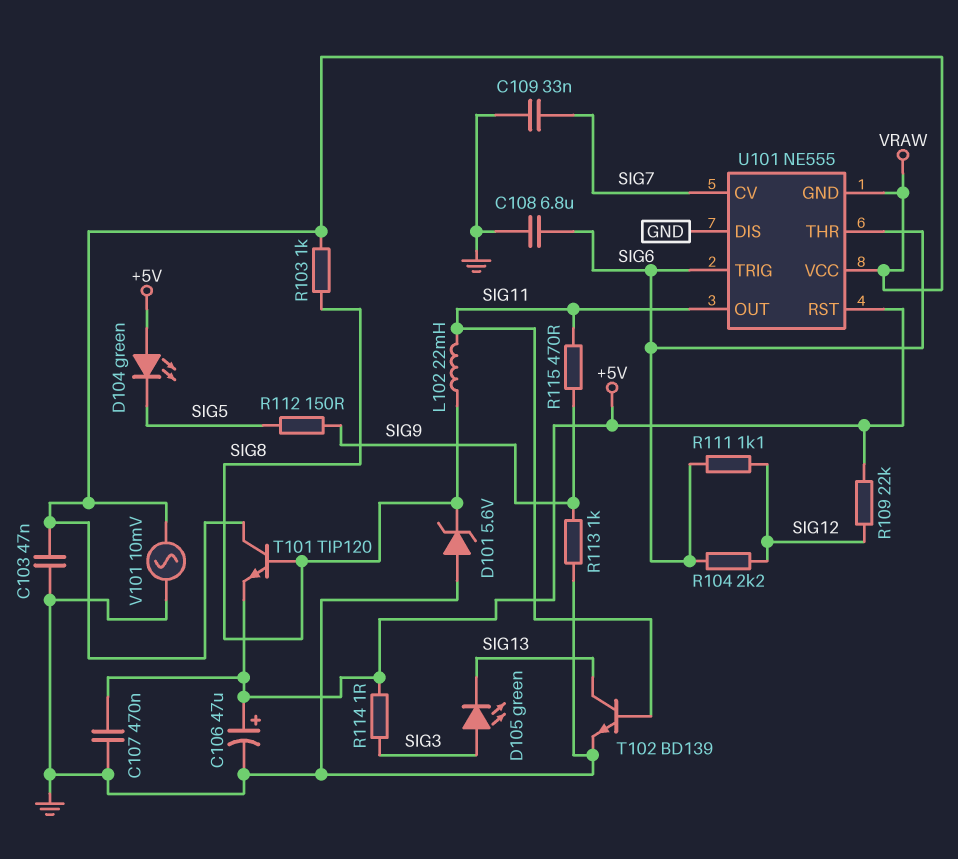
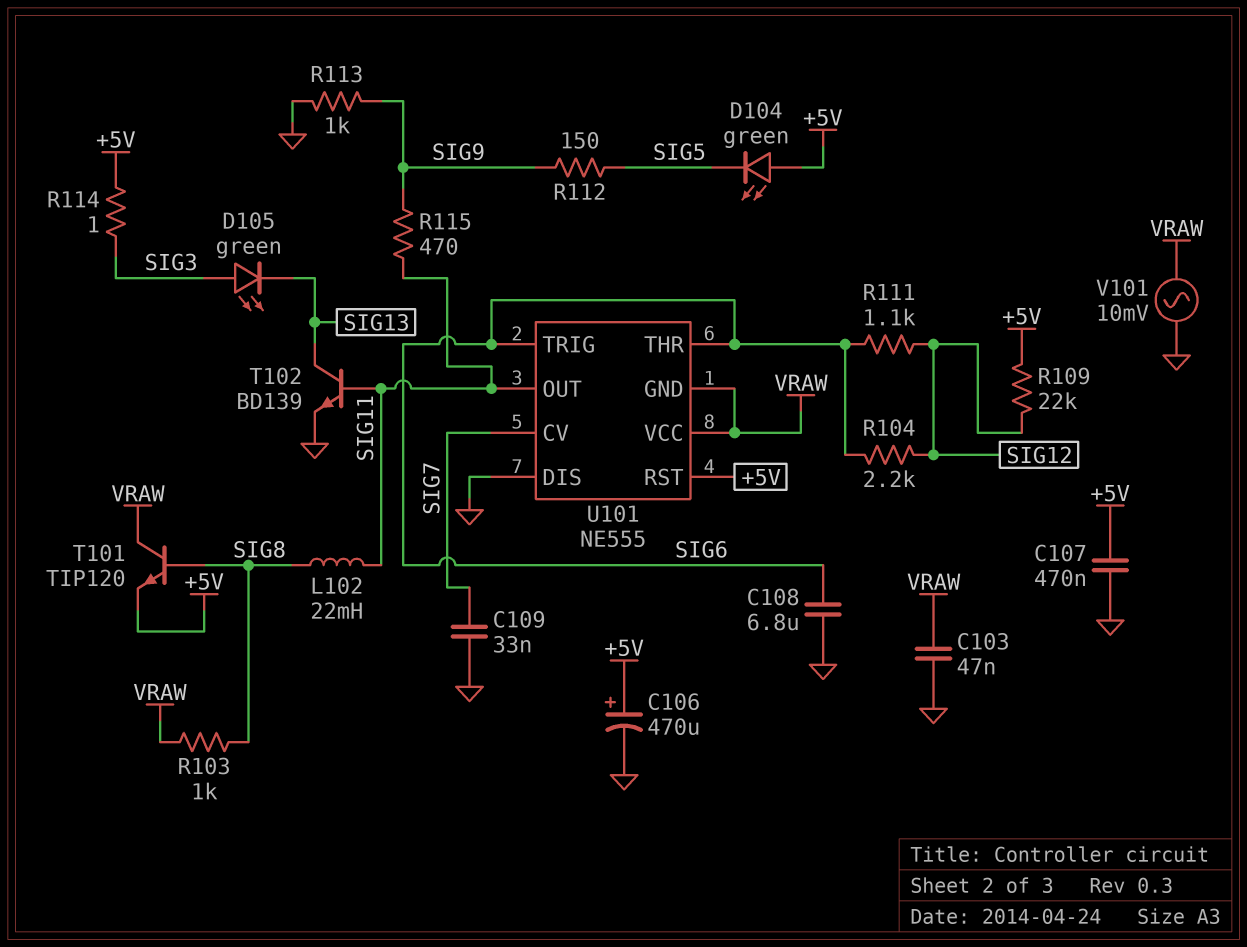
C106: 47uF (plus +5V, minus GND) -> 470uF (plus +5V, minus GND)
D101: zener 5.6V (A GND, K SIG8) -> none

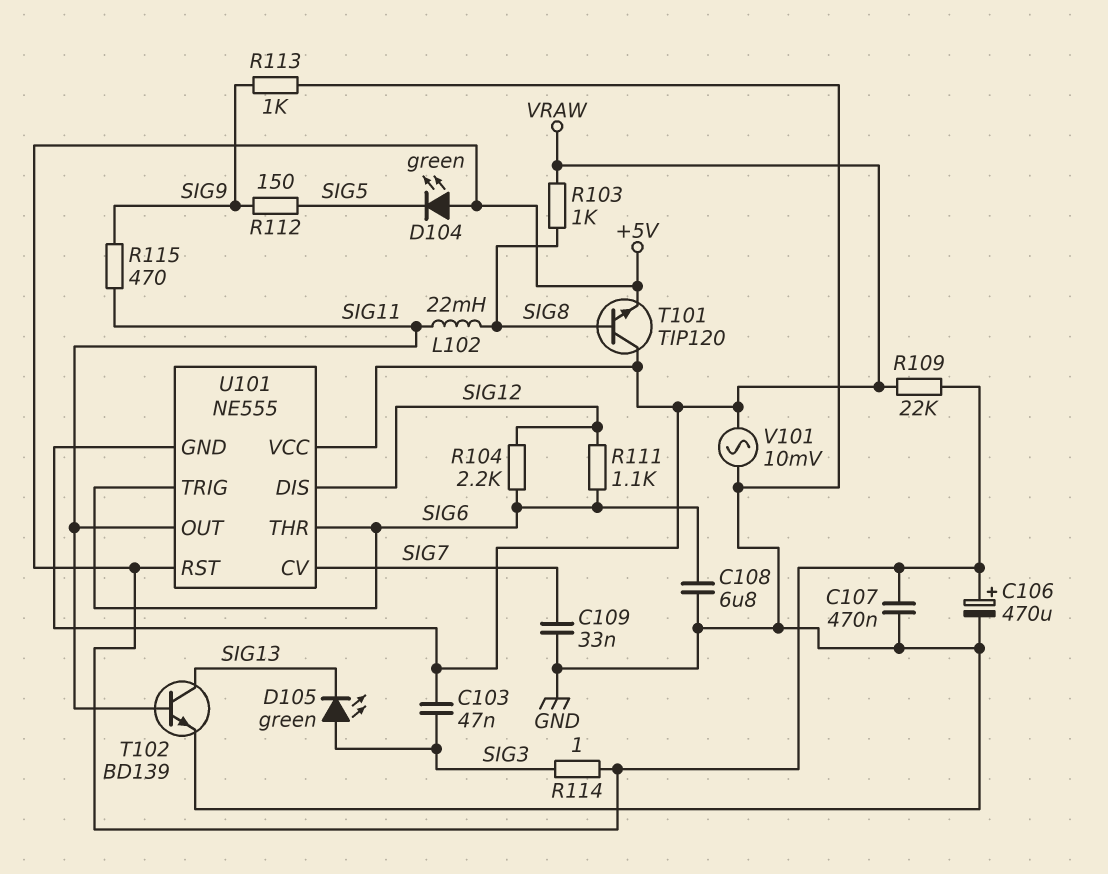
C103: 47nF (GND, VRAW) -> 47nF (SIG3, VRAW)
R109: 22k (+5V, SIG12) -> 22k (+5V, VRAW)
U101 pin DIS: GND -> SIG12

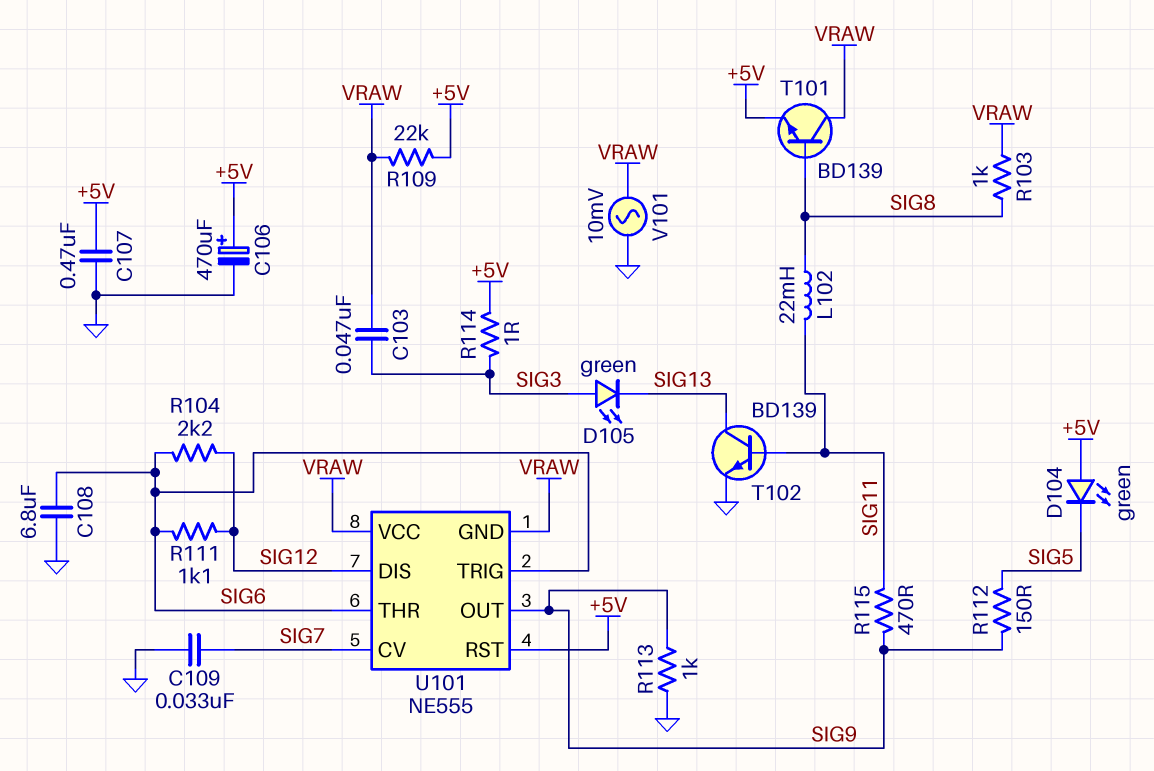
T101: NPN TIP120 (B SIG8, C VRAW, E +5V) -> NPN BD139 (B SIG8, C VRAW, E +5V)
U101 pin OUT: SIG11 -> SIG9

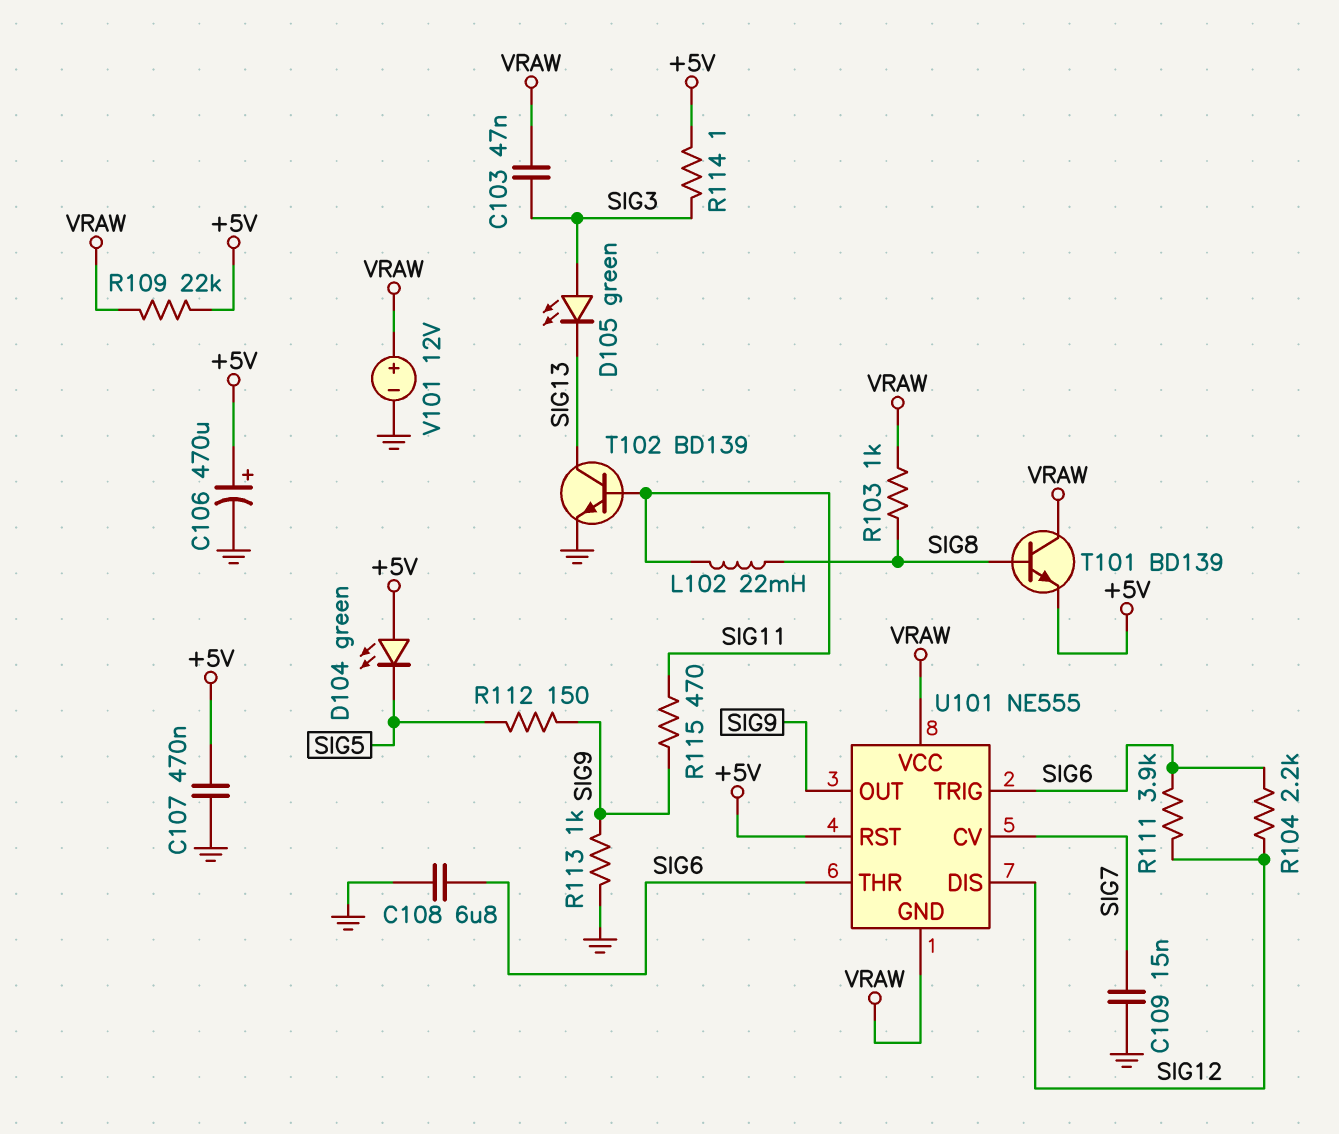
C109: 33nF (GND, SIG7) -> 15nF (GND, SIG7)
R111: 1.1k (SIG6, SIG12) -> 3.9k (SIG6, SIG12)
V101: AC 10mV (GND, VRAW) -> 12V (plus VRAW, minus GND)

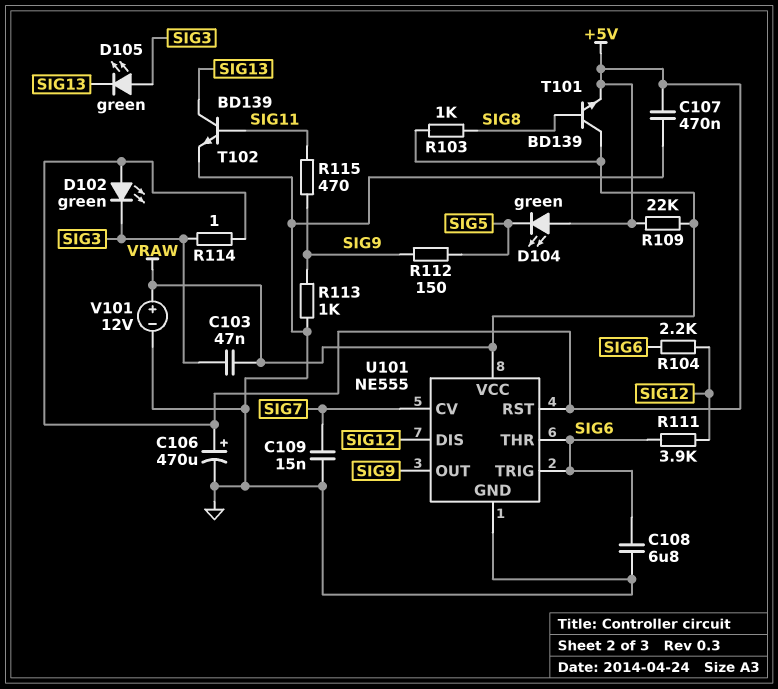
D102: none -> LED green (A +5V, K SIG3)
L102: 22mH (SIG8, SIG11) -> none
U101 pin GND: VRAW -> GND

